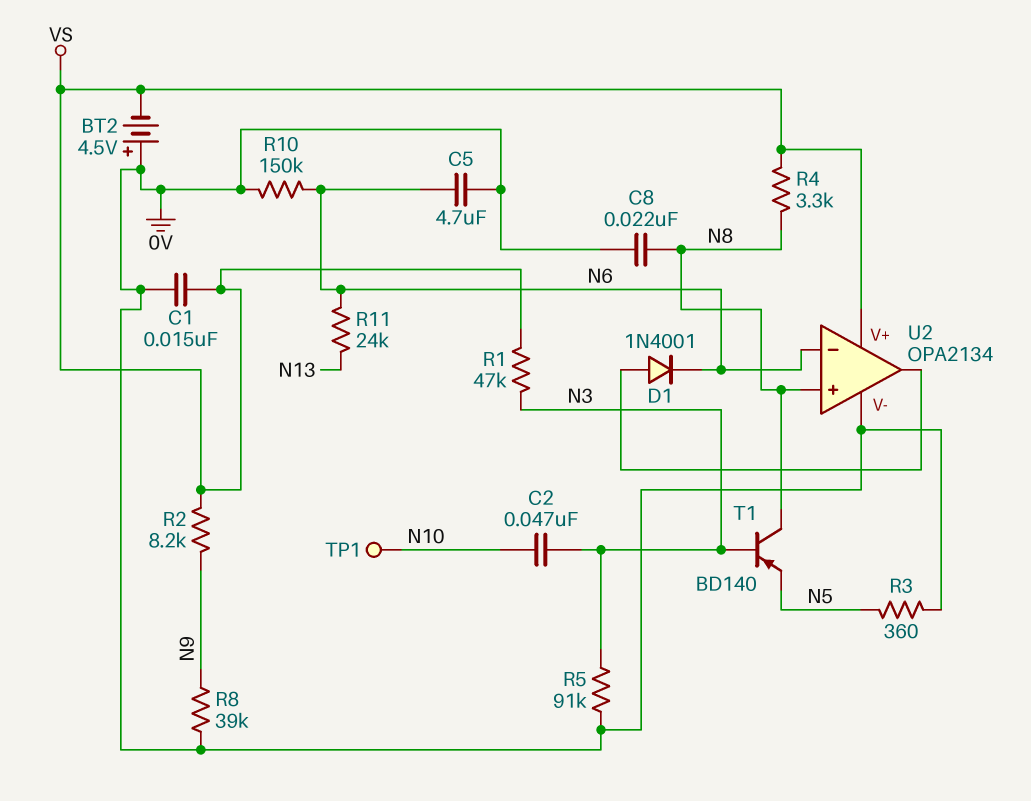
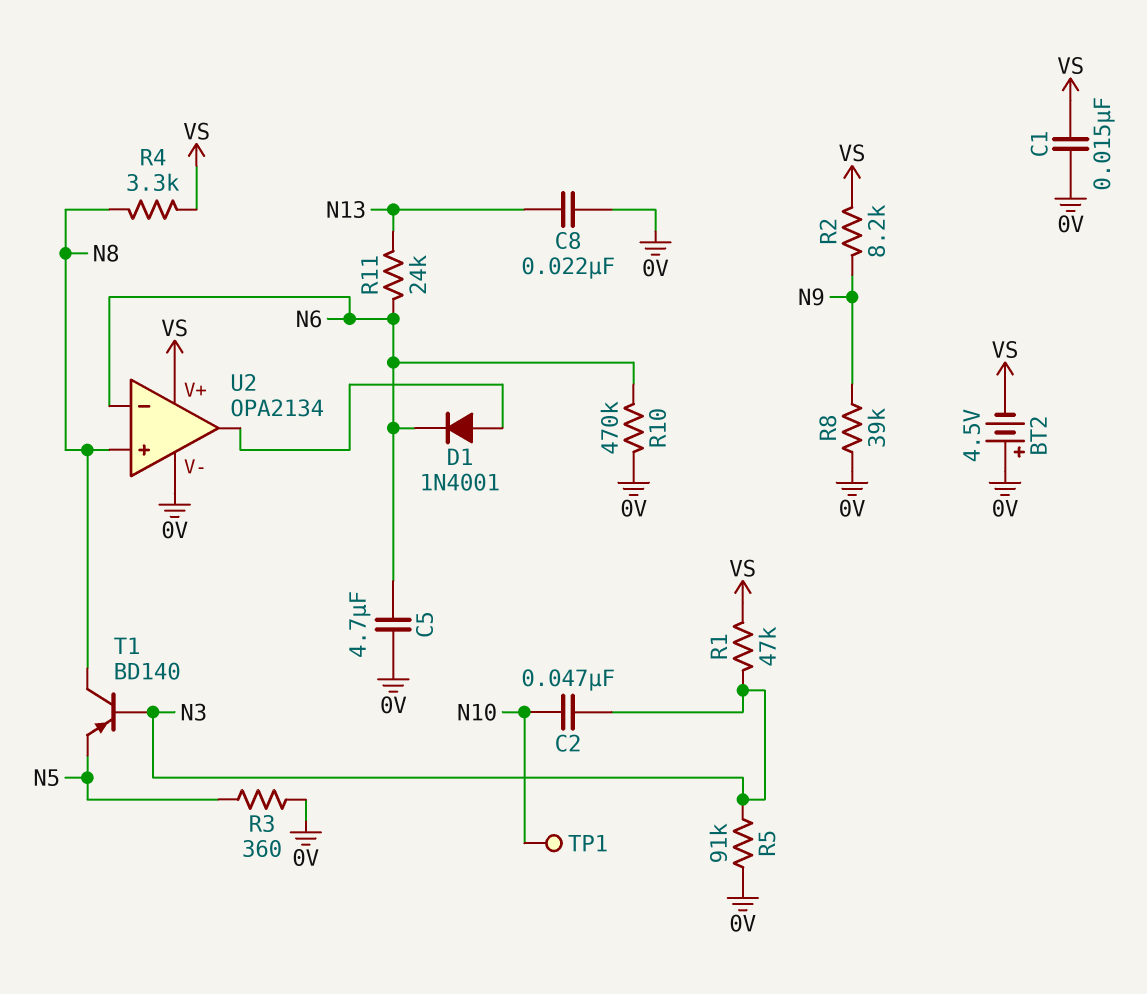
C8: 22nF (0V, N8) -> 22nF (0V, N13)
R10: 150k (0V, N6) -> 470k (0V, N6)

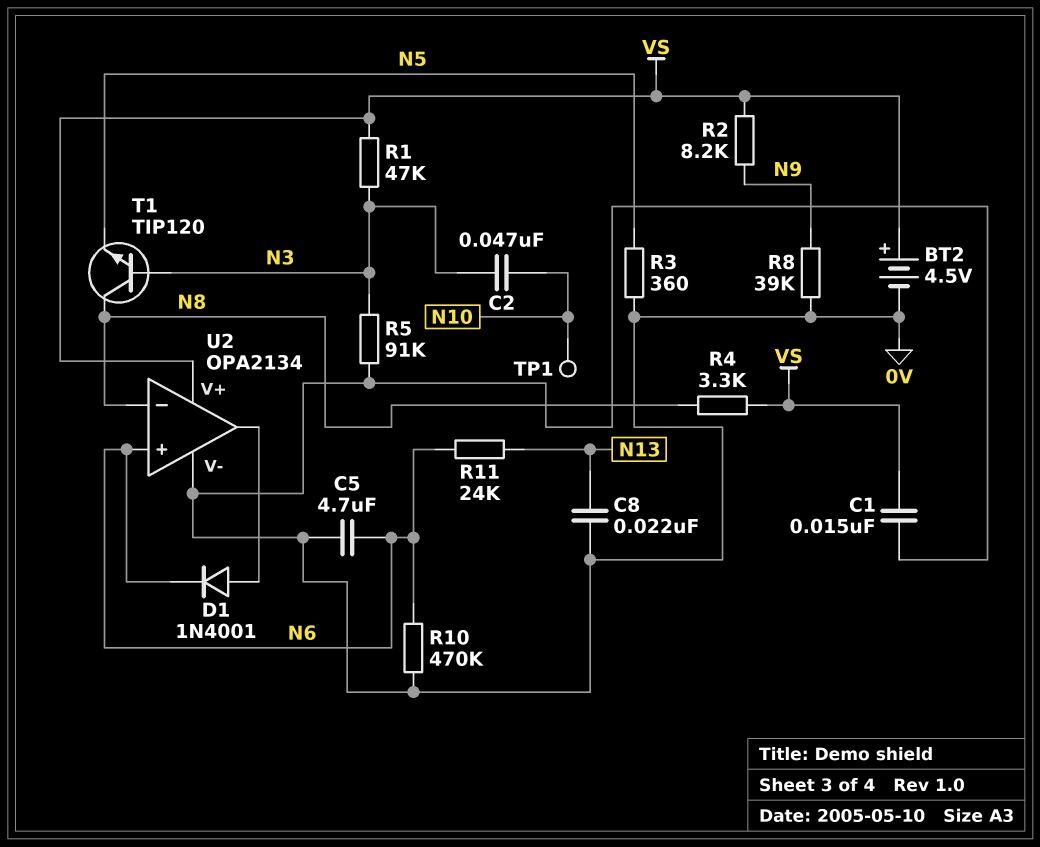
BT2: 4.5V (plus 0V, minus VS) -> 4.5V (plus VS, minus 0V)
T1: PNP BD140 (B N3, C N8, E N5) -> NPN TIP120 (B N3, C N8, E N5)
U2 pin in+: N8 -> N6
U2 pin in-: N6 -> N8

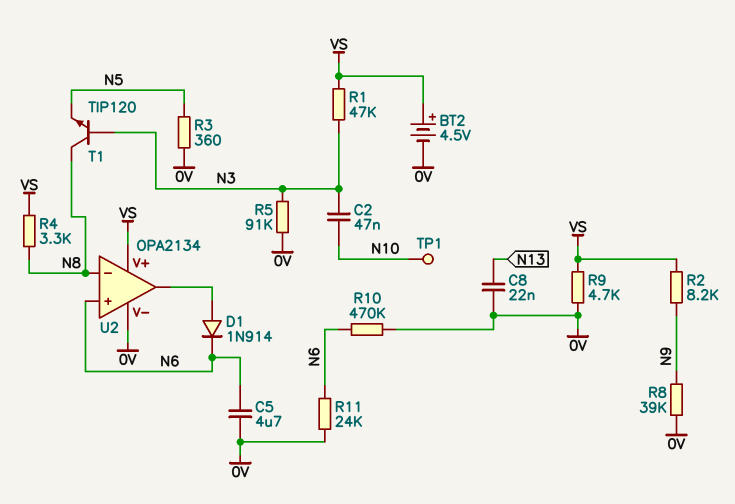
C1: 15nF (0V, VS) -> none
D1: diode 1N4001 (A U2/out, K N6) -> diode 1N914 (A U2/out, K N6)
R9: none -> 4.7k (0V, VS)
R11: 24k (N6, N13) -> 24k (0V, N6)

